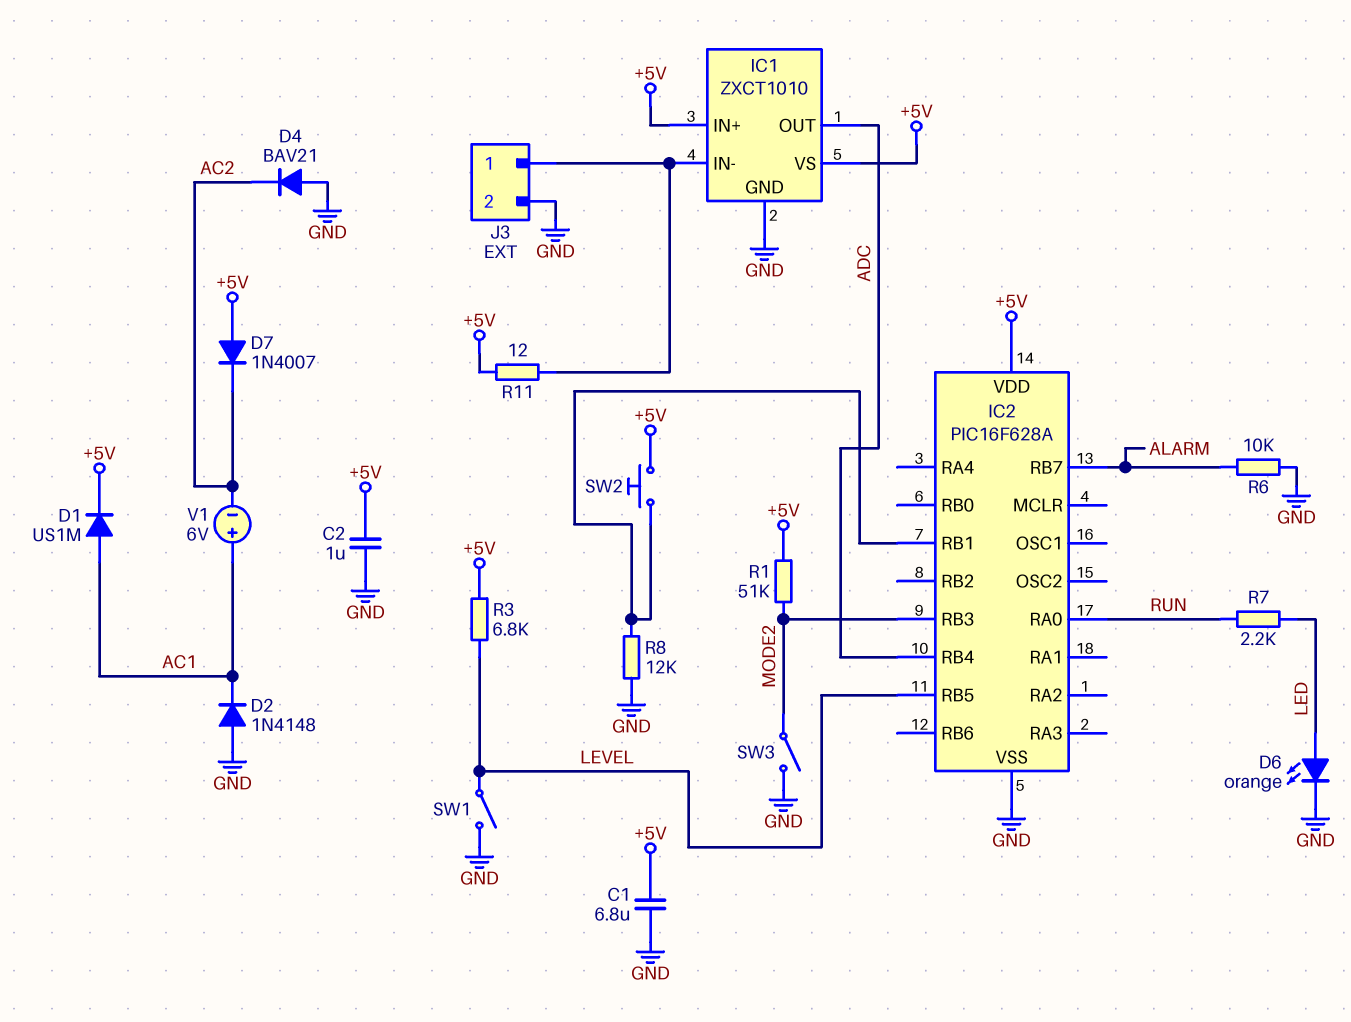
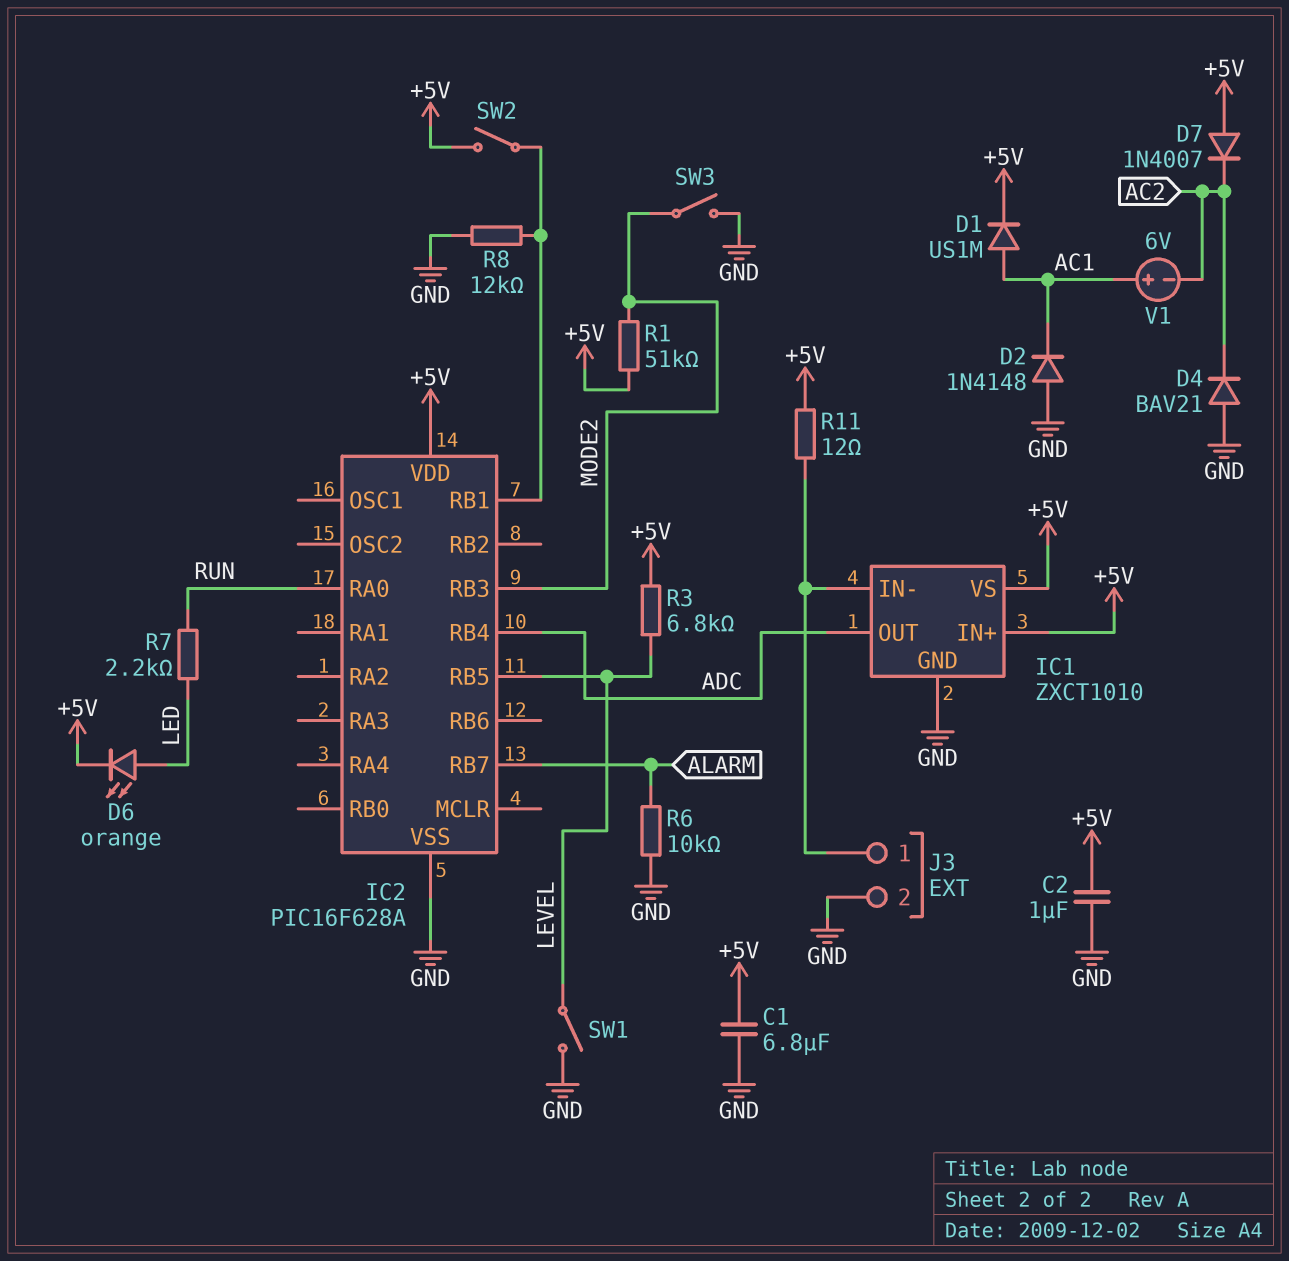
D6: LED orange (A LED, K GND) -> LED orange (A LED, K +5V)
SW2: button (+5V, IC2/RB1) -> switch (+5V, IC2/RB1)

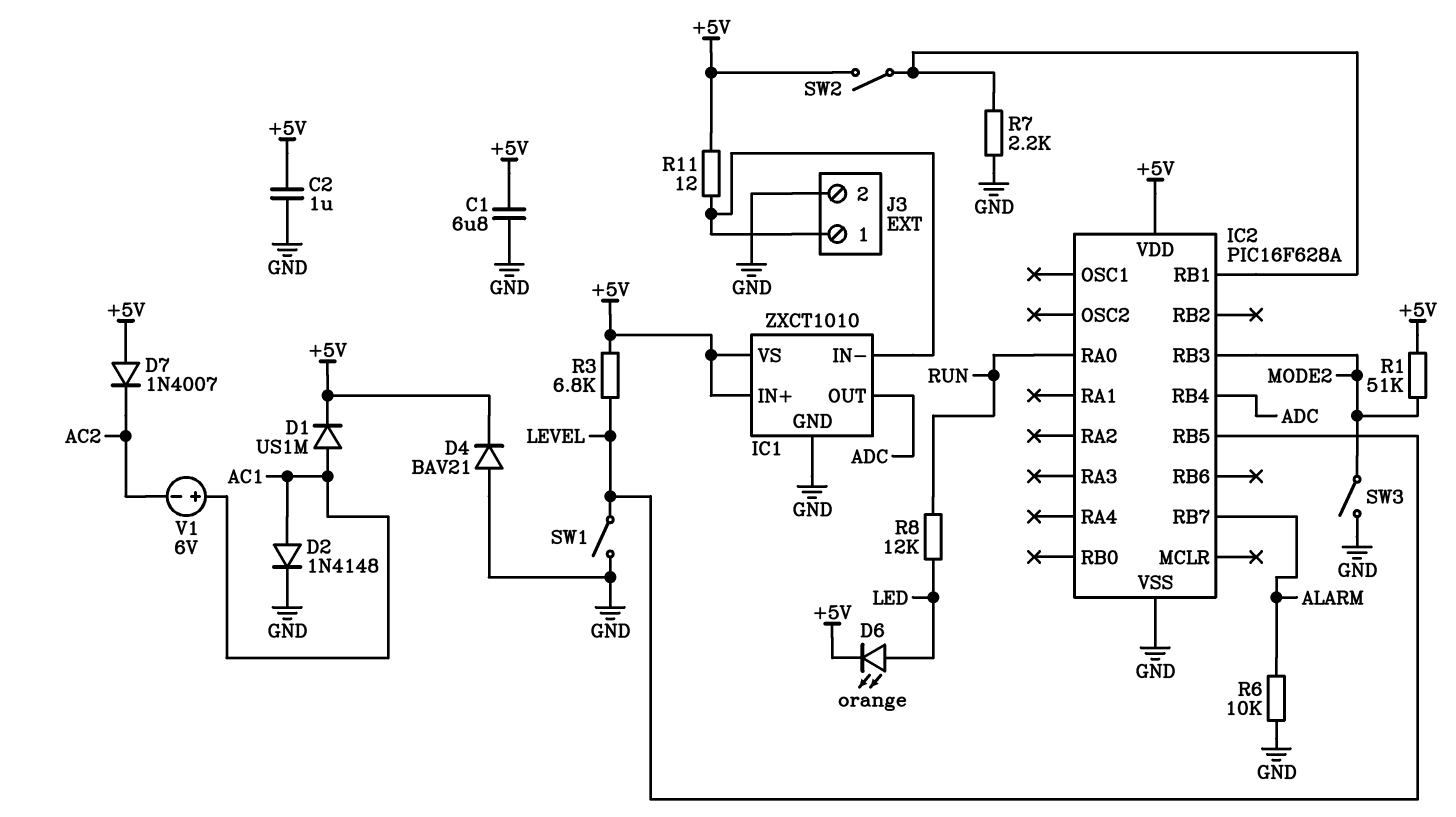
D2: diode 1N4148 (A GND, K AC1) -> diode 1N4148 (A AC1, K GND)
D4: diode BAV21 (A GND, K AC2) -> diode BAV21 (A GND, K +5V)
R7: 2.2k (LED, RUN) -> 2.2k (GND, IC2/RB1)
R8: 12k (GND, IC2/RB1) -> 12k (LED, RUN)

